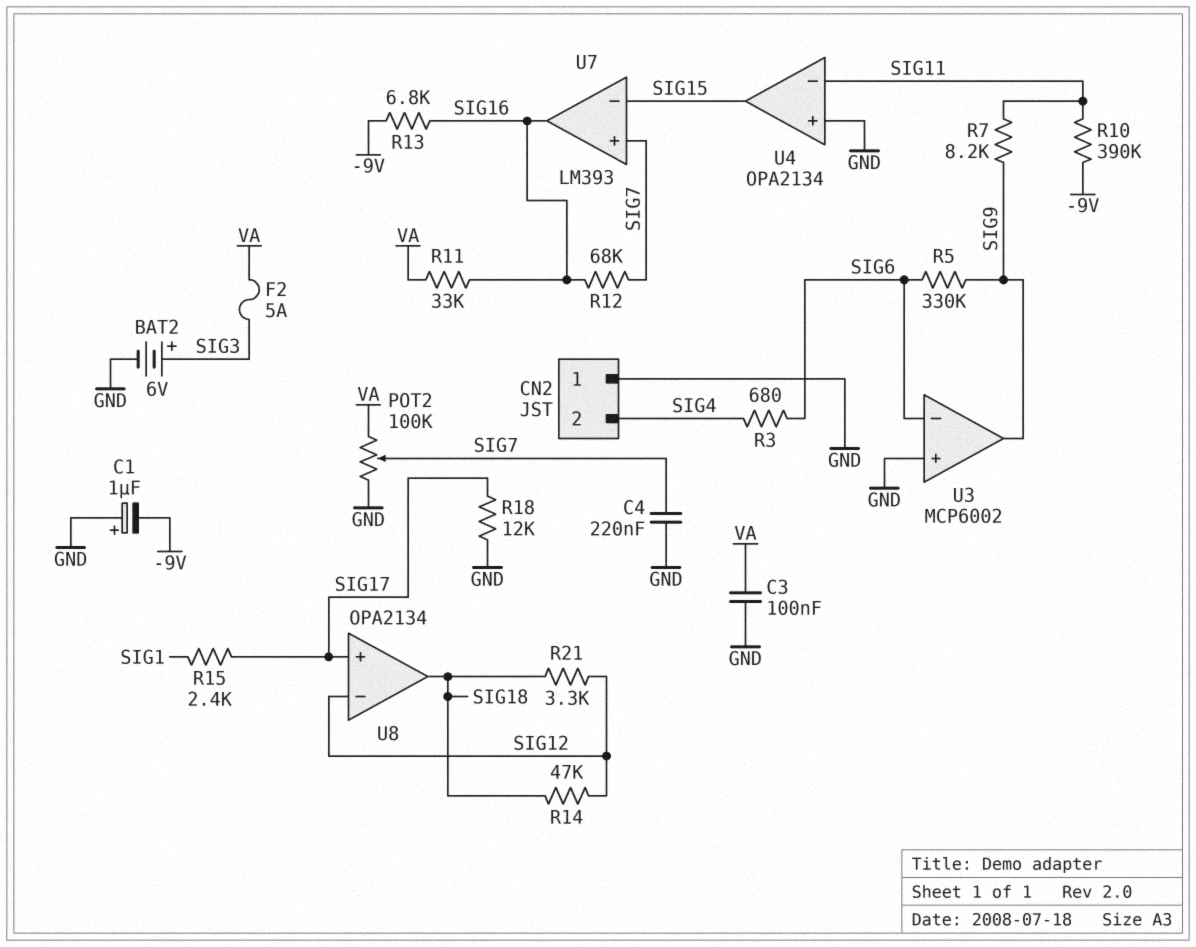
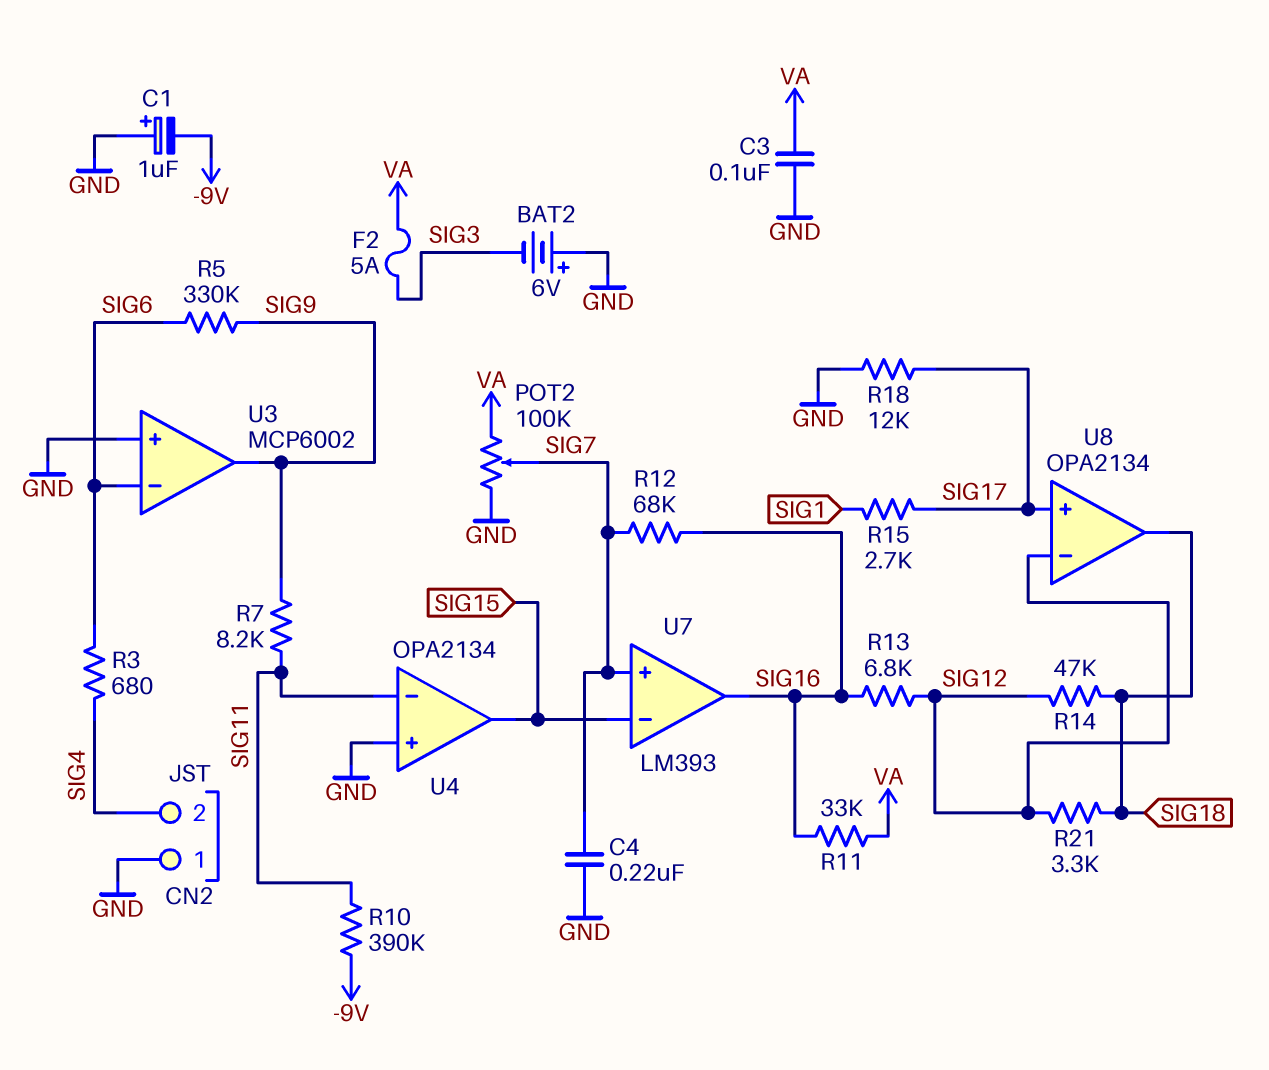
BAT2: 6V (plus SIG3, minus GND) -> 6V (plus GND, minus SIG3)
R13: 6.8k (-9V, SIG16) -> 6.8k (SIG12, SIG16)
R15: 2.4k (SIG1, SIG17) -> 2.7k (SIG1, SIG17)

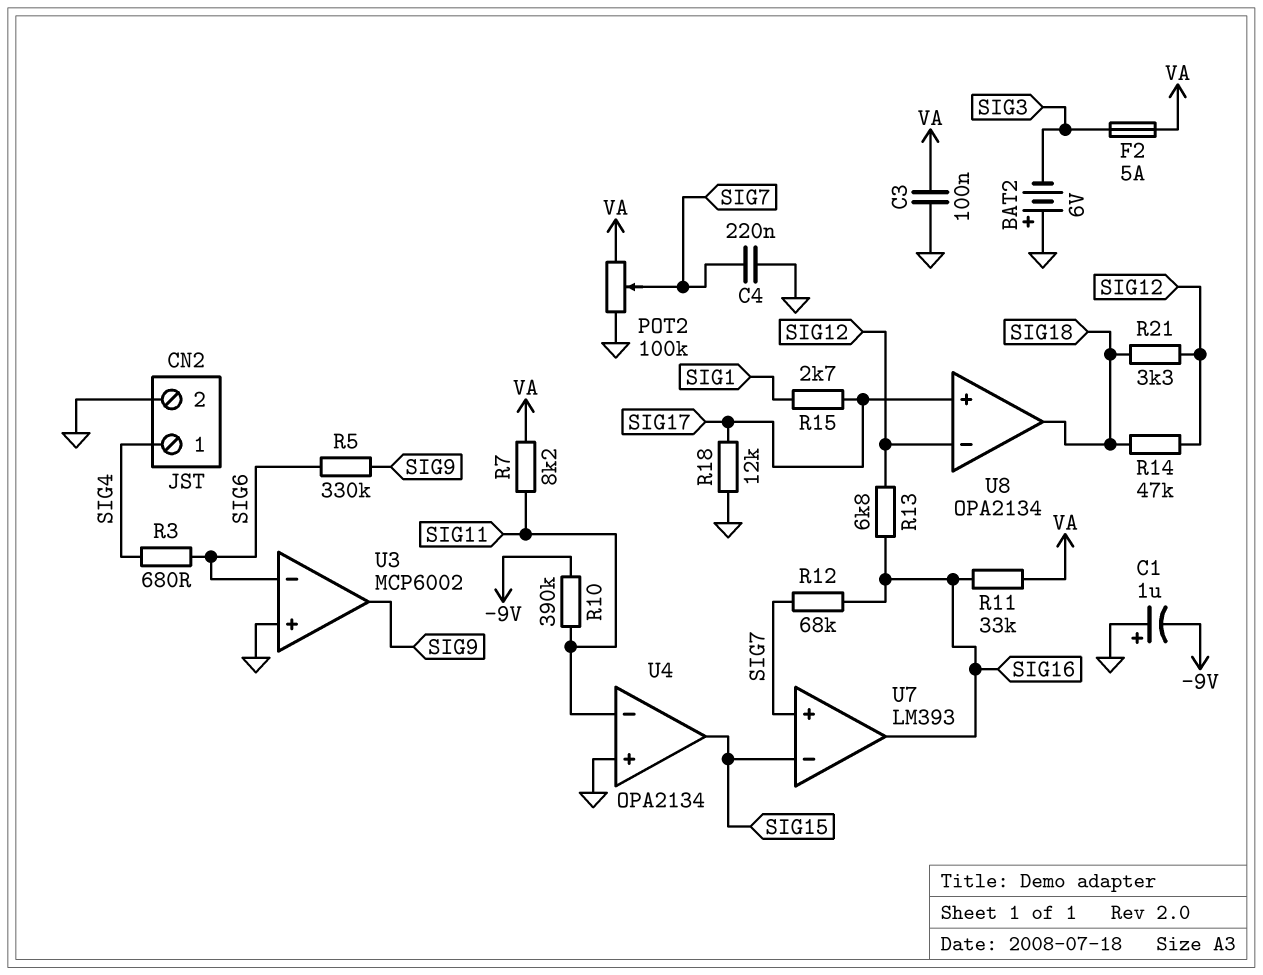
CN2 pin 1: GND -> SIG4
CN2 pin 2: SIG4 -> GND
R7: 8.2k (SIG9, SIG11) -> 8.2k (SIG11, VA)

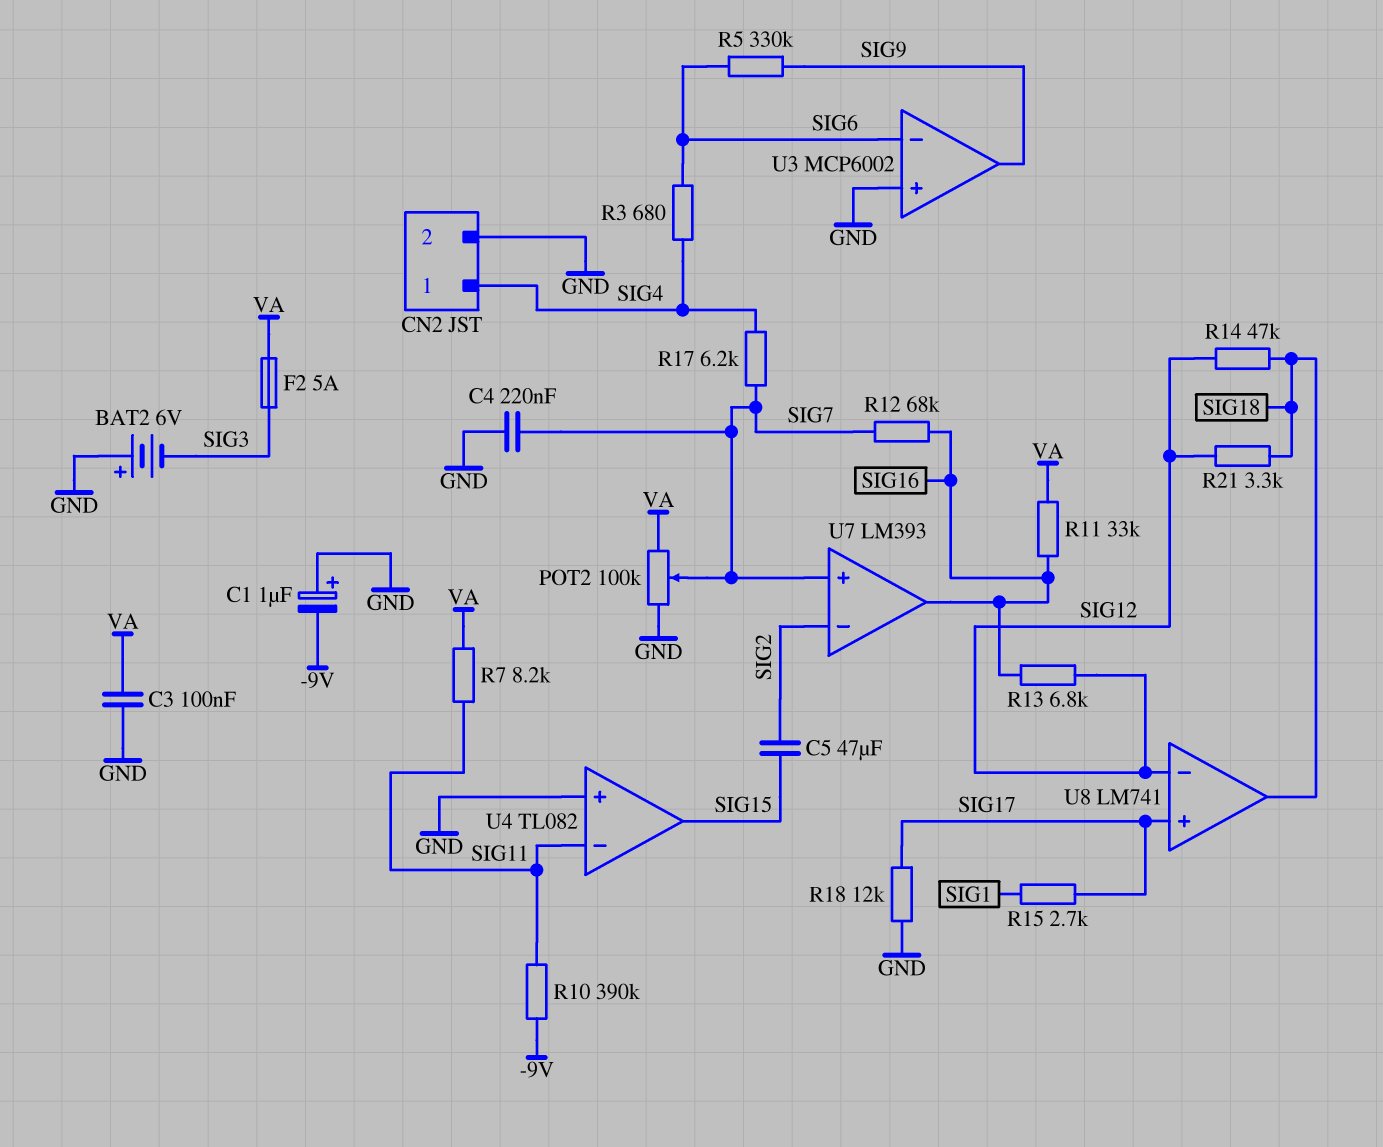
C5: none -> 47uF (SIG2, SIG15)
R17: none -> 6.2k (SIG4, SIG7)
U4: OPA2134 -> TL082
U7 pin in-: SIG15 -> SIG2
U8: OPA2134 -> LM741

